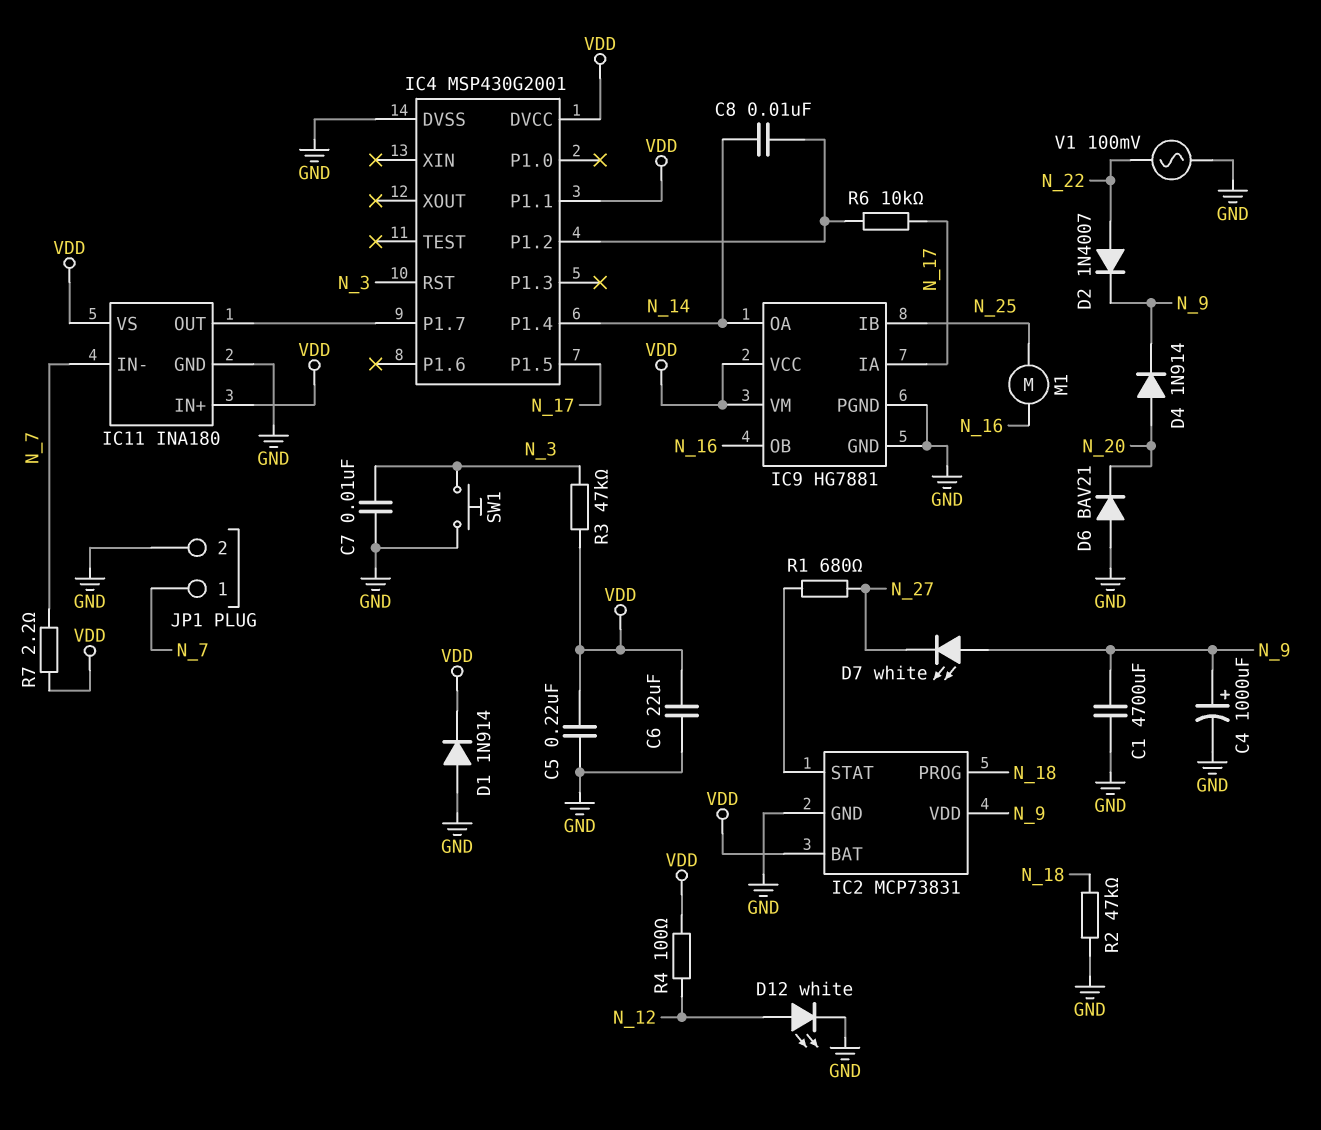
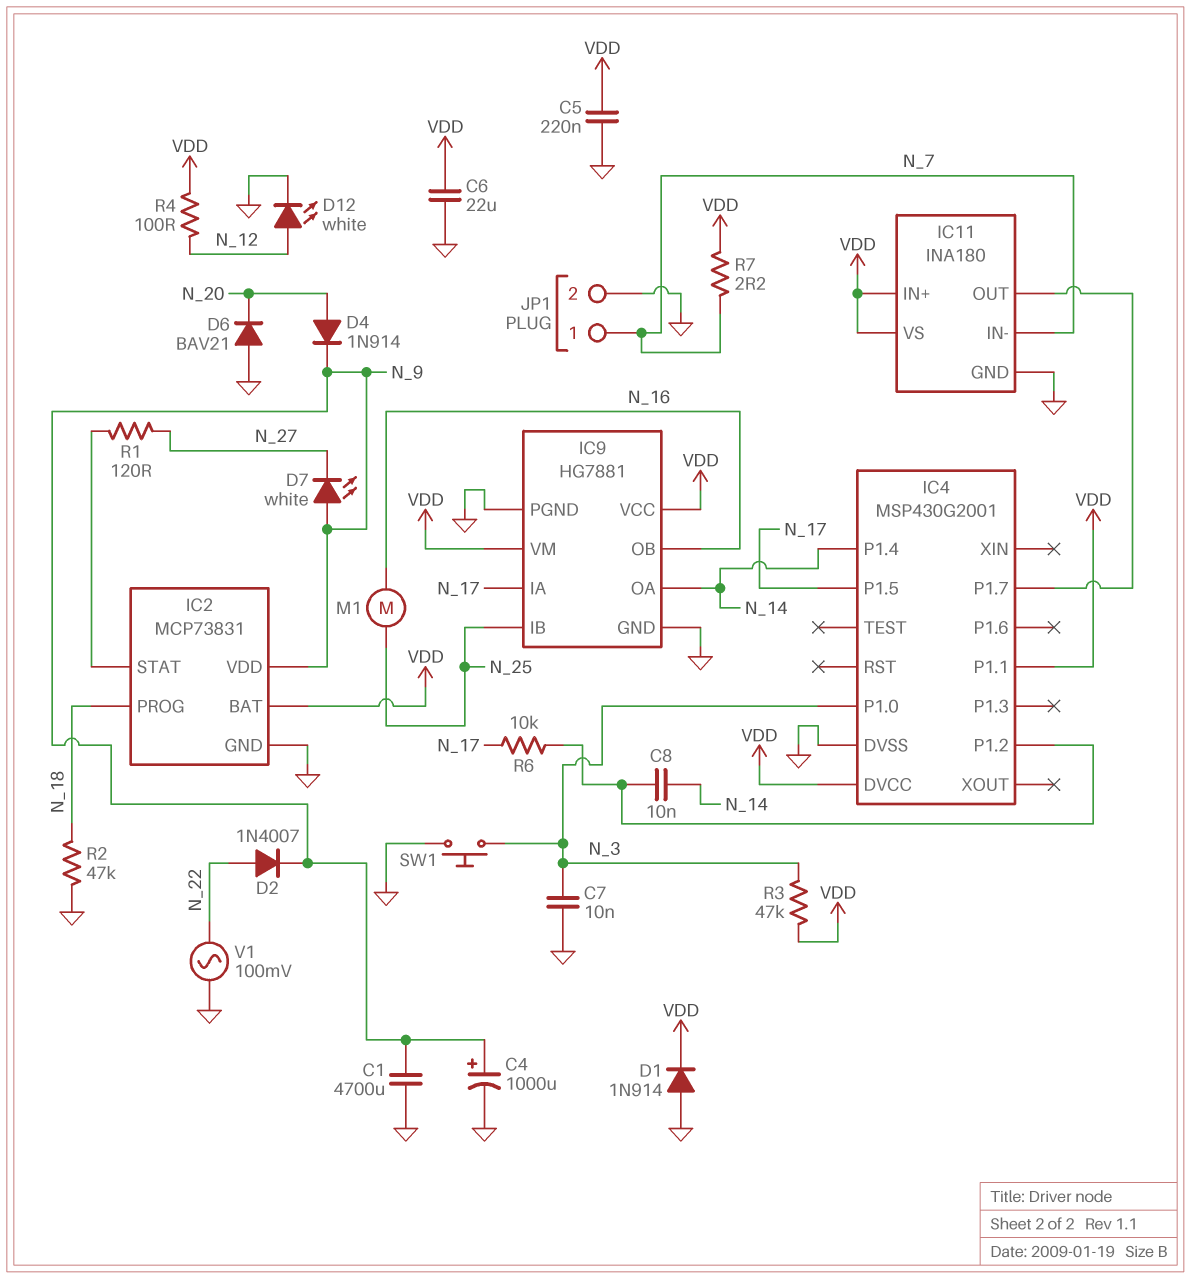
IC4 pin P1.0: none -> N_3
IC4 pin RST: N_3 -> none
R1: 680 (IC2/STAT, N_27) -> 120 (IC2/STAT, N_27)

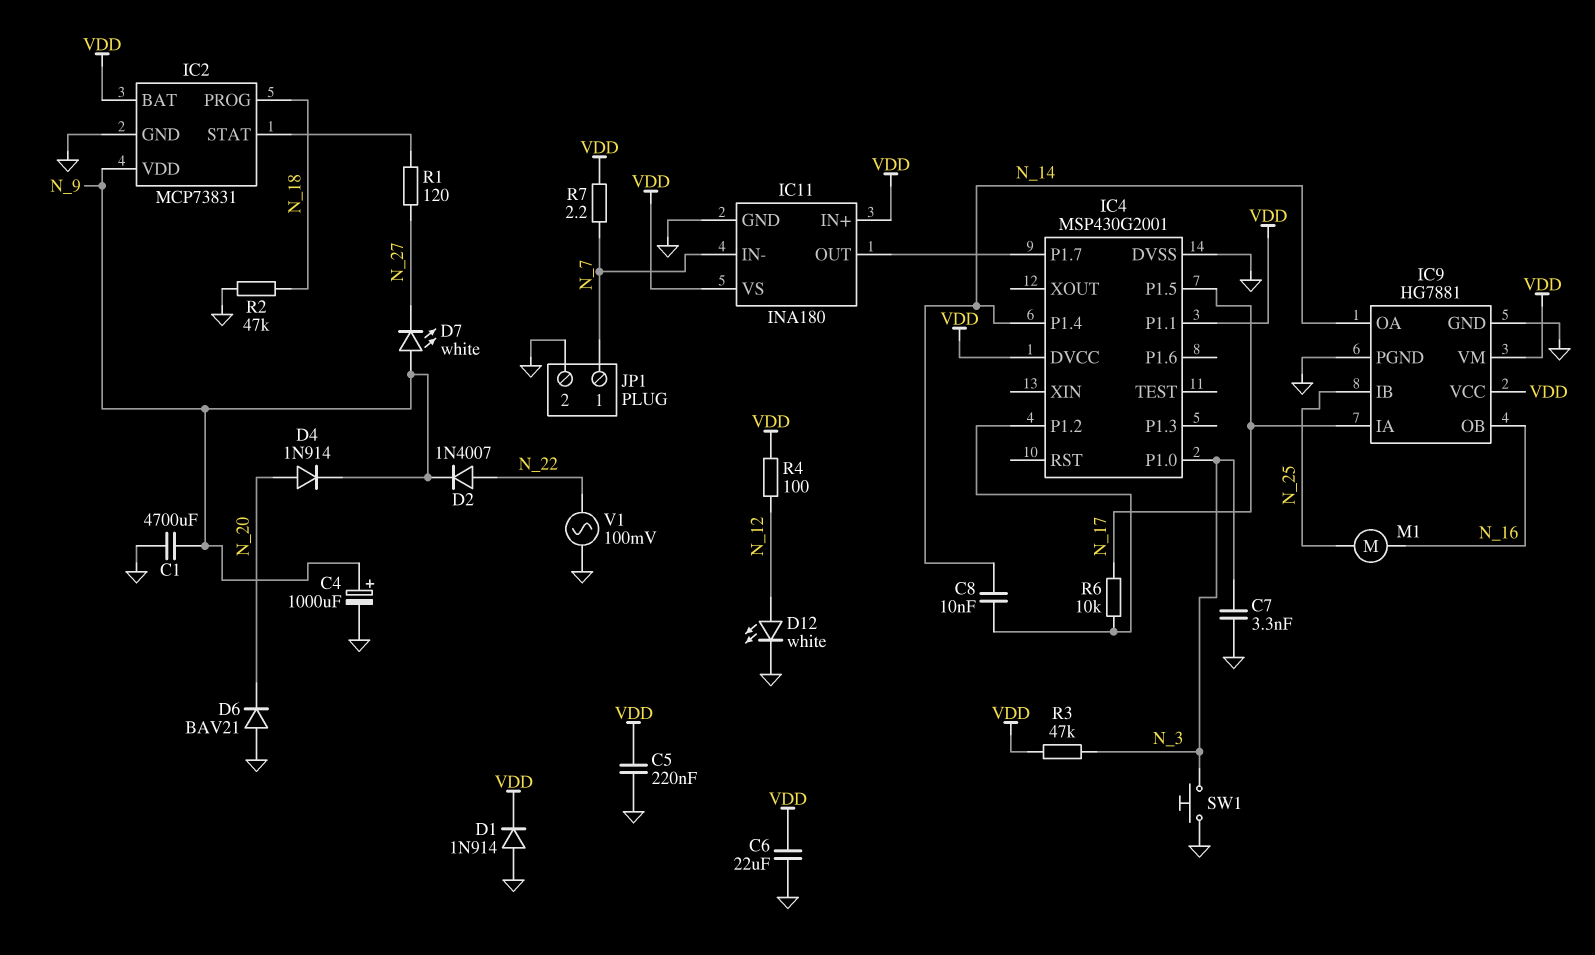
C7: 10nF (GND, N_3) -> 3.3nF (GND, N_3)

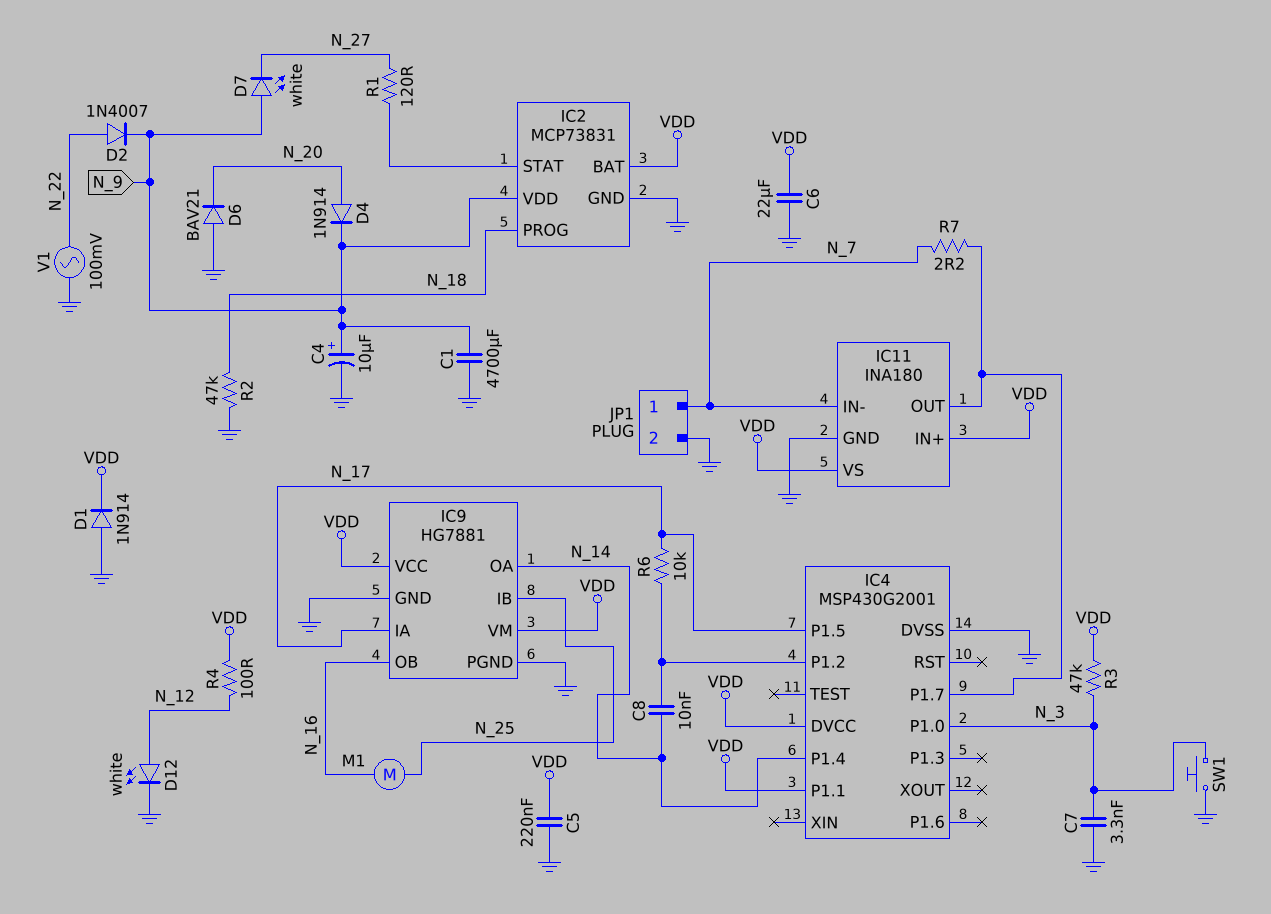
C4: 1000uF (plus N_9, minus GND) -> 10uF (plus N_9, minus GND)
R7: 2.2 (N_7, VDD) -> 2.2 (IC4/P1.7, N_7)

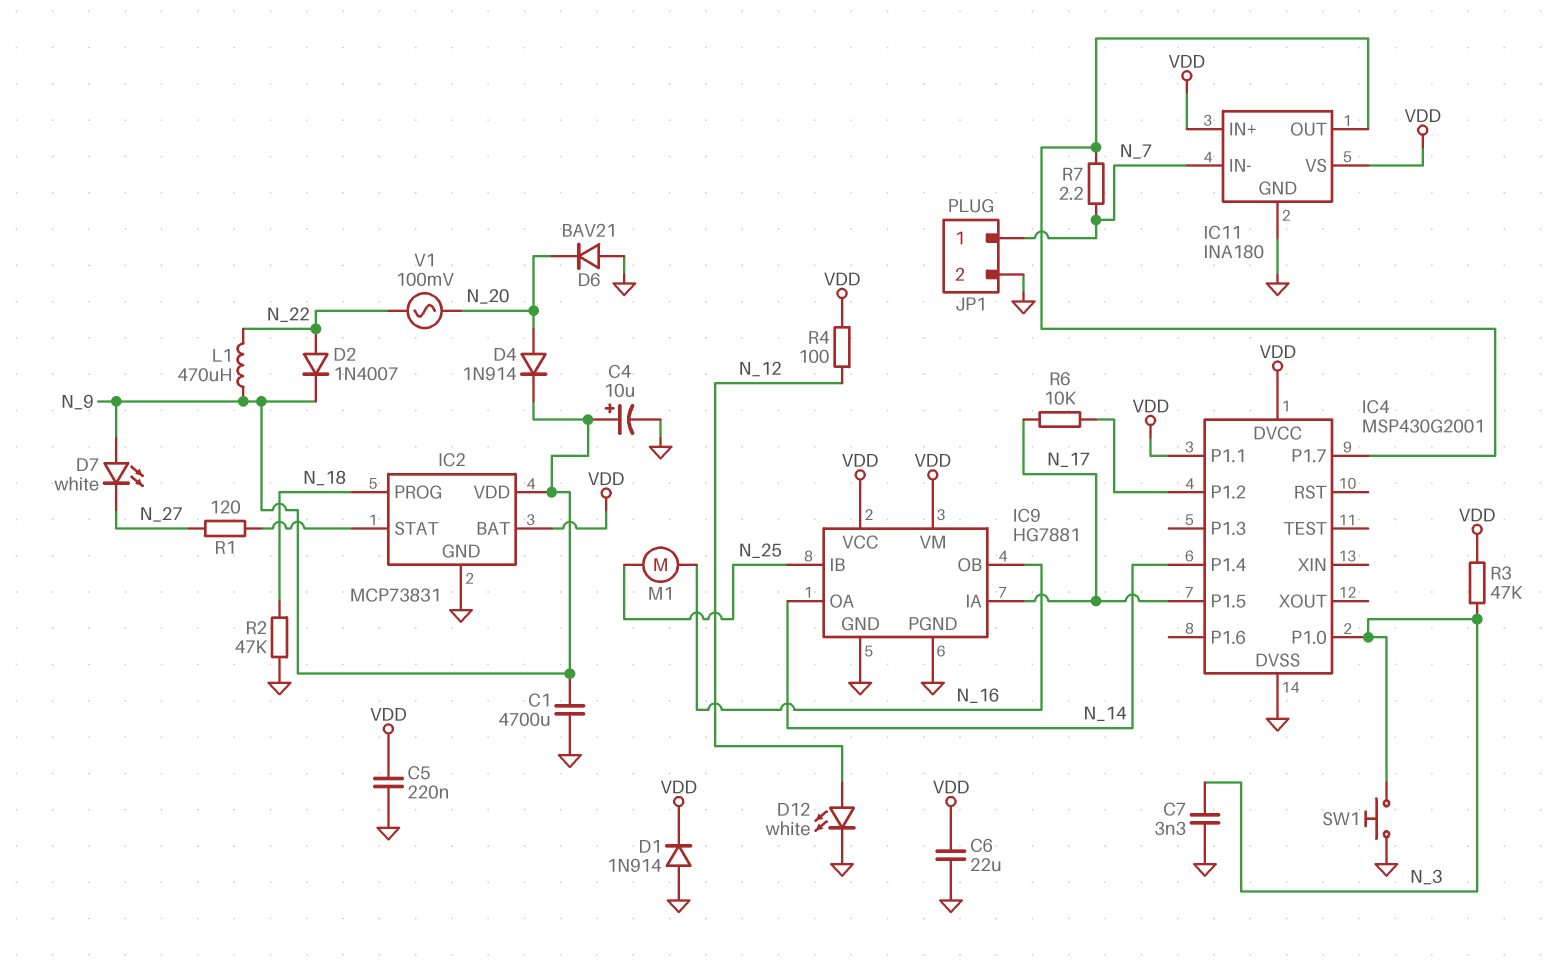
C8: 10nF (IC4/P1.2, N_14) -> none
L1: none -> 470uH (N_9, N_22)
V1: AC 100mV (GND, N_22) -> AC 100mV (N_20, N_22)

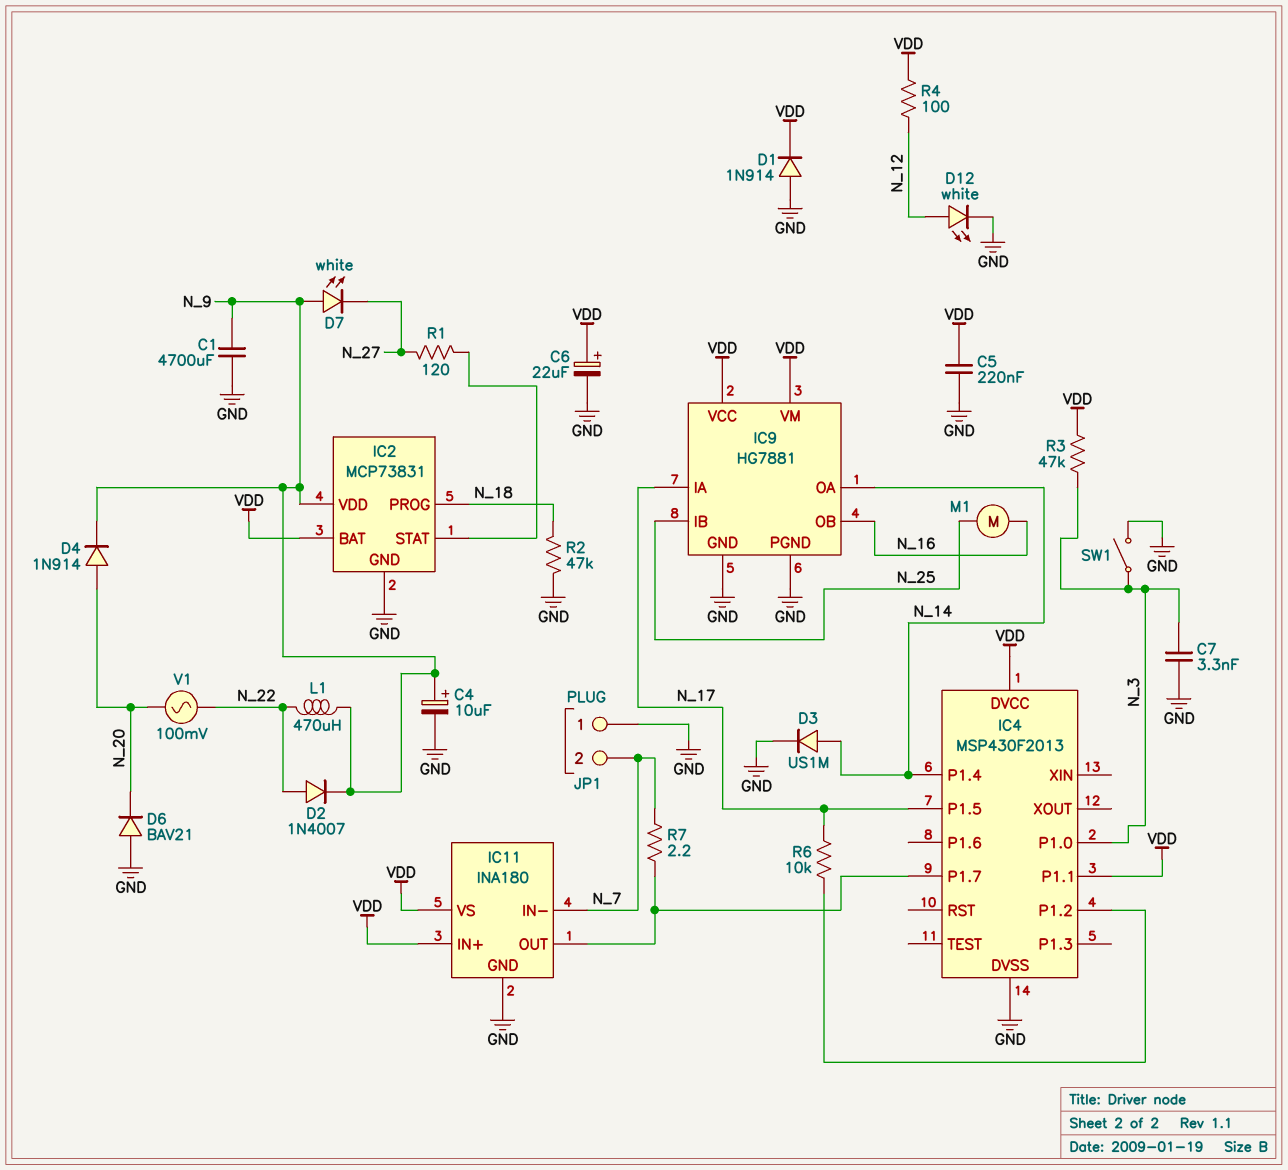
C6: 22uF (GND, VDD) -> 22uF (plus VDD, minus GND)
D3: none -> diode US1M (A N_14, K GND)
IC4: MSP430G2001 -> MSP430F2013
JP1 pin 1: N_7 -> GND
JP1 pin 2: GND -> N_7
SW1: button (GND, N_3) -> switch (GND, N_3)

